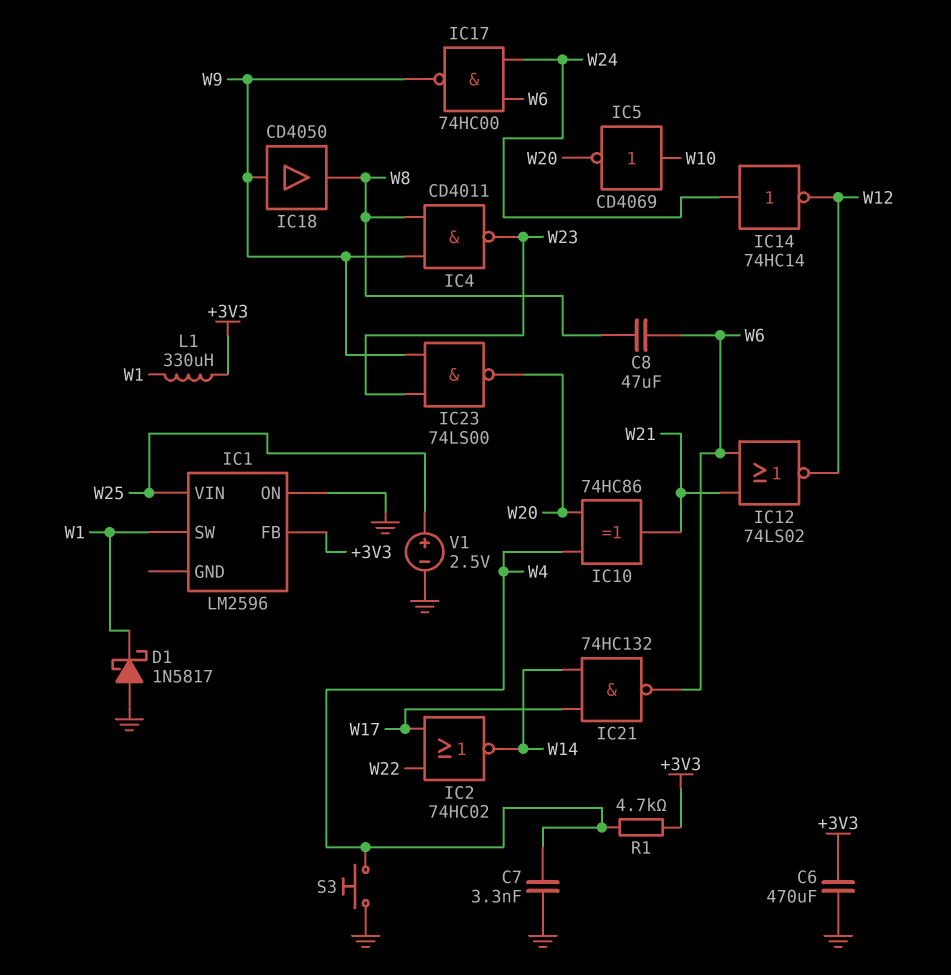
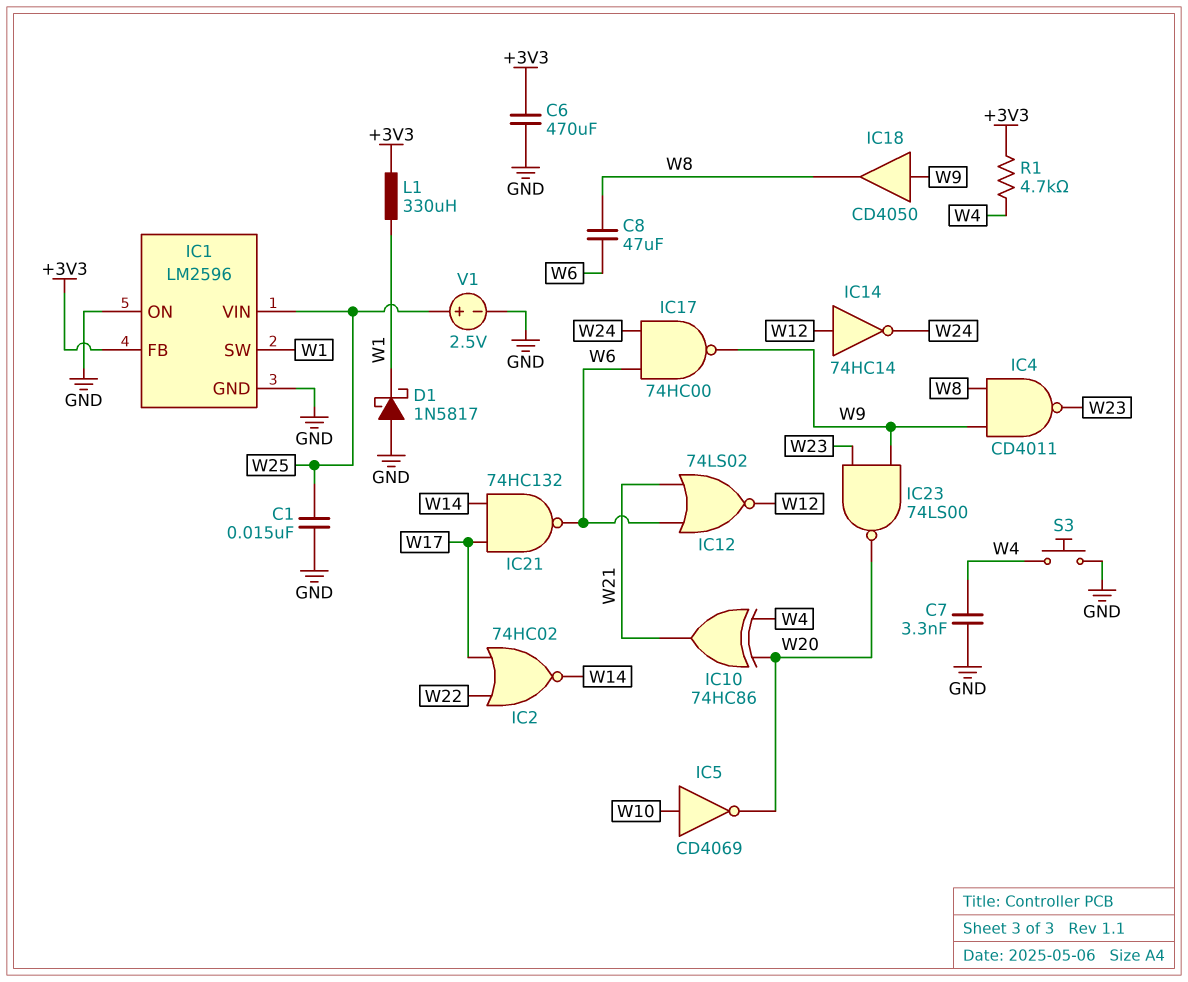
C1: none -> 15nF (GND, W25)
IC1 pin GND: none -> GND
IC14: NOT 74HC14 (in W24, out W12) -> NOT 74HC14 (in W12, out W24)

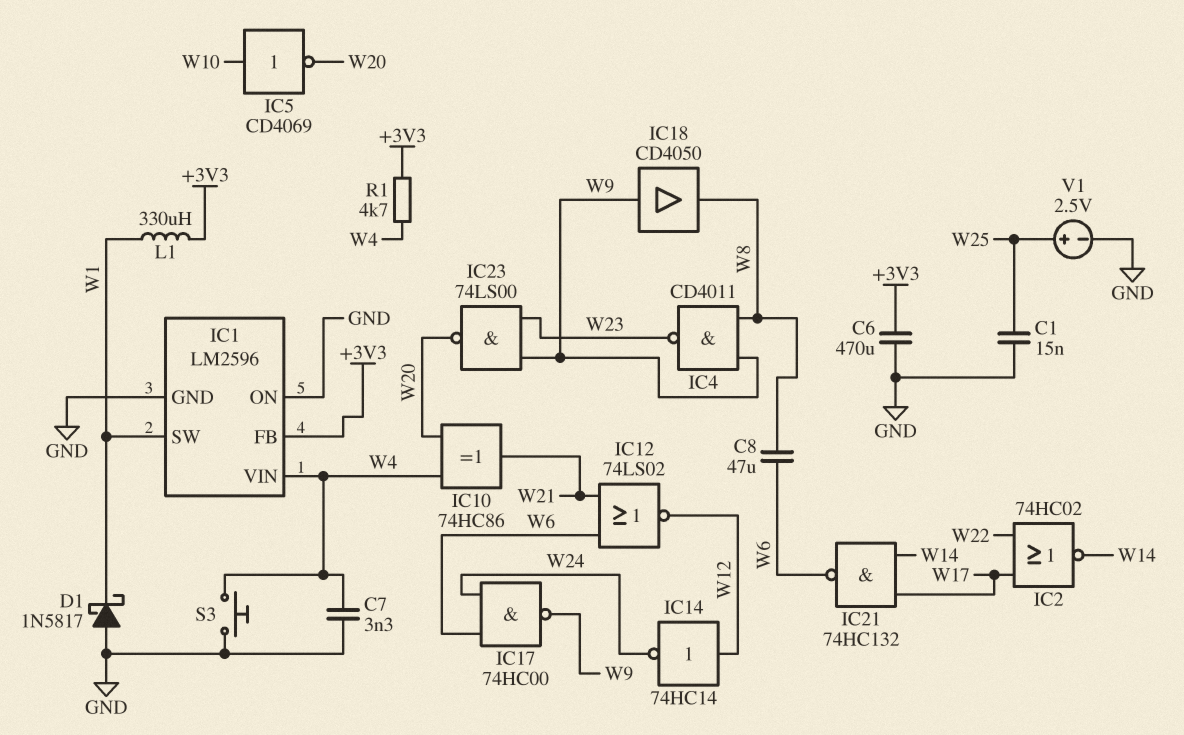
IC1 pin VIN: W25 -> W4

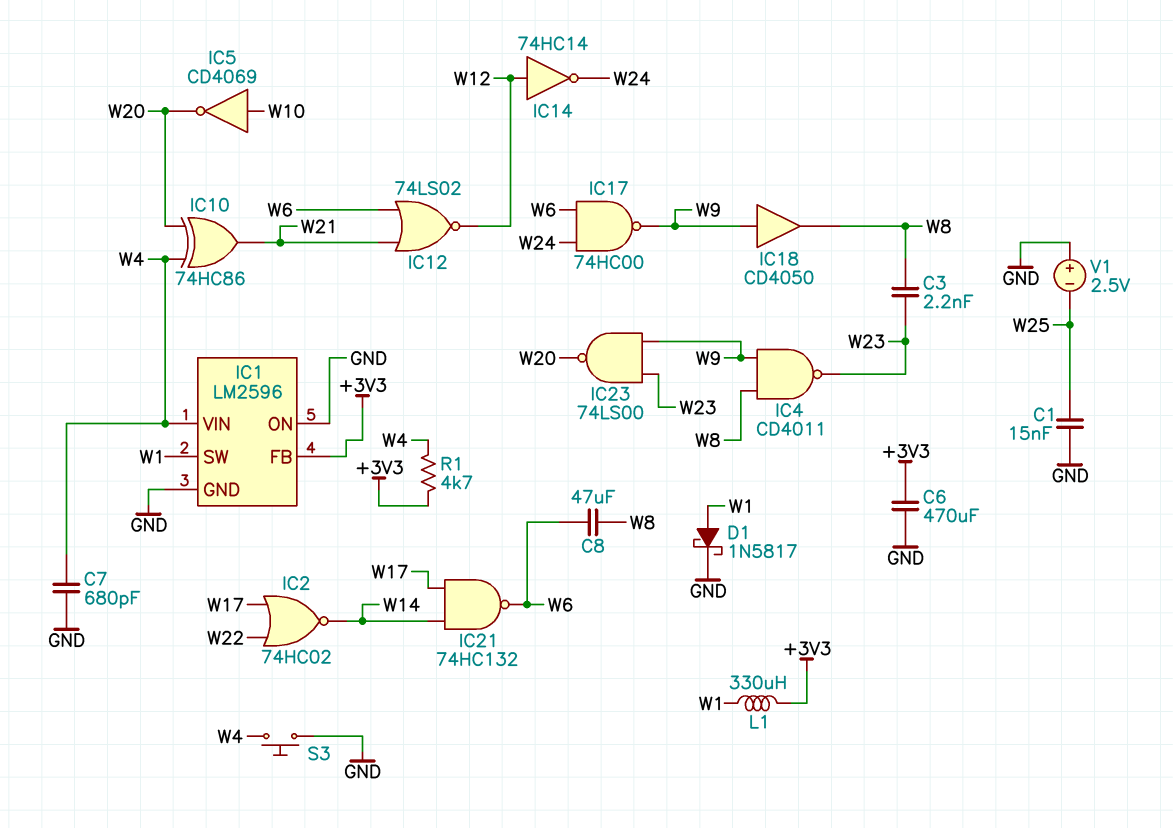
C3: none -> 2.2nF (W8, W23)
C7: 3.3nF (GND, W4) -> 680pF (GND, W4)
D1: schottky 1N5817 (A GND, K W1) -> schottky 1N5817 (A W1, K GND)
V1: 2.5V (plus W25, minus GND) -> 2.5V (plus GND, minus W25)

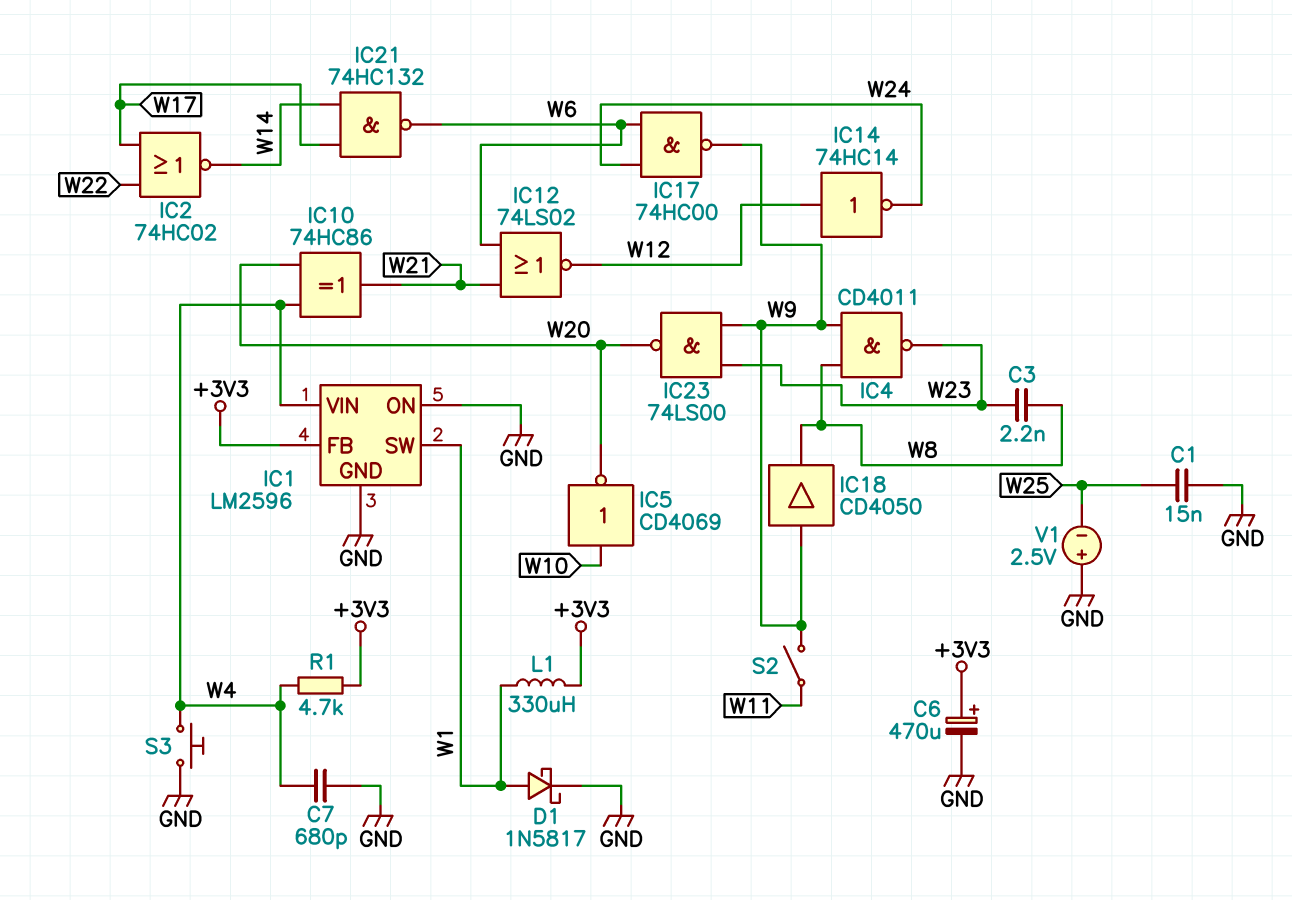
C6: 470uF (+3V3, GND) -> 470uF (plus +3V3, minus GND)
C8: 47uF (W6, W8) -> none
S2: none -> switch (W9, W11)

